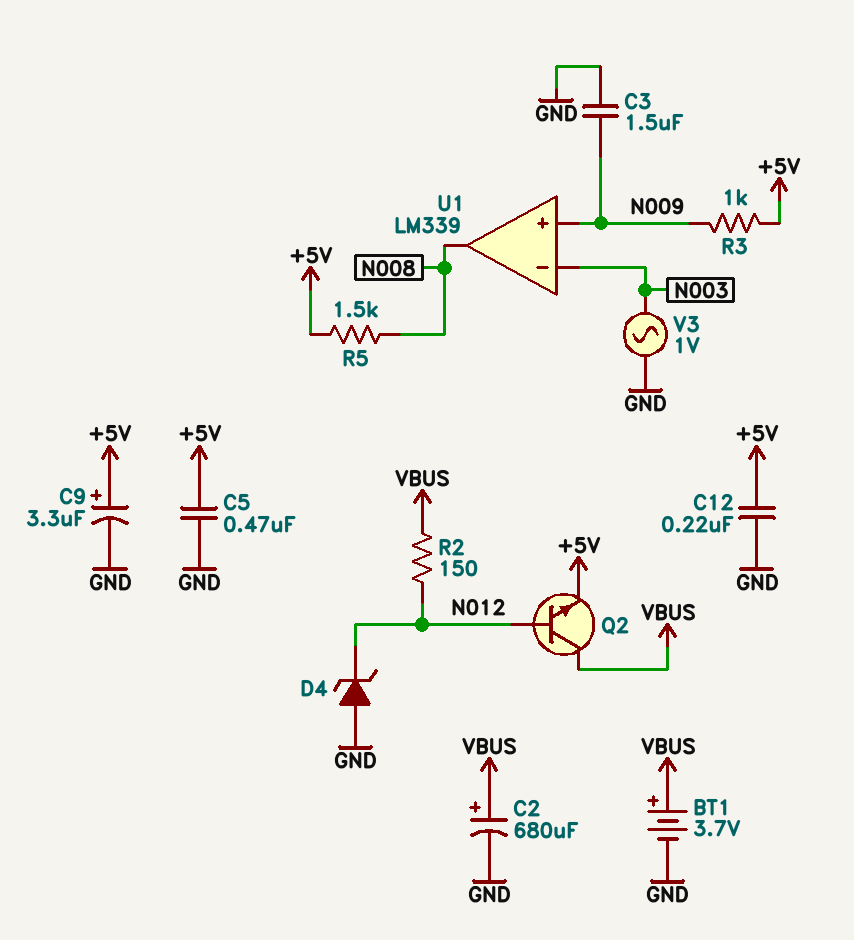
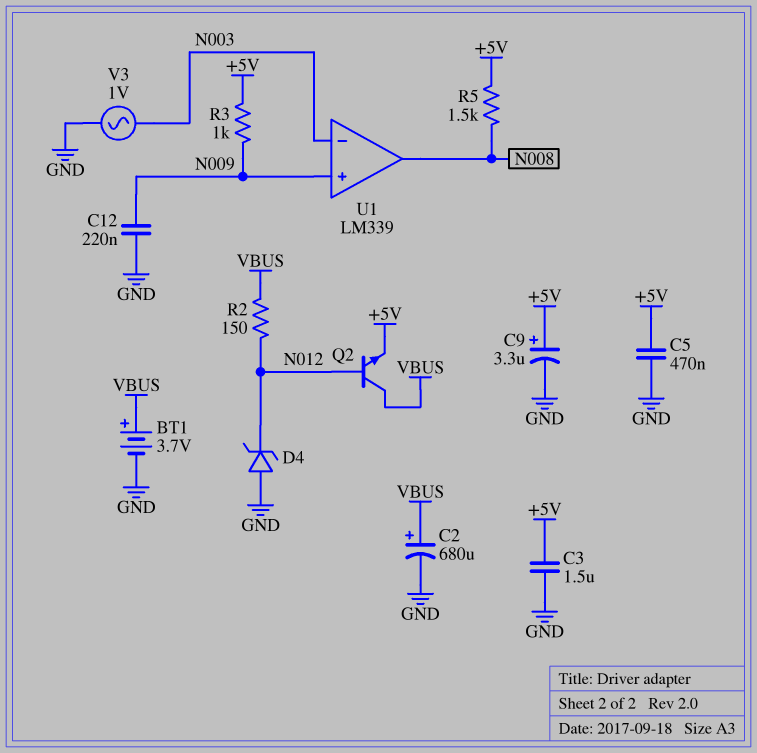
C3: 1.5uF (GND, N009) -> 1.5uF (+5V, GND)
C12: 220nF (+5V, GND) -> 220nF (GND, N009)

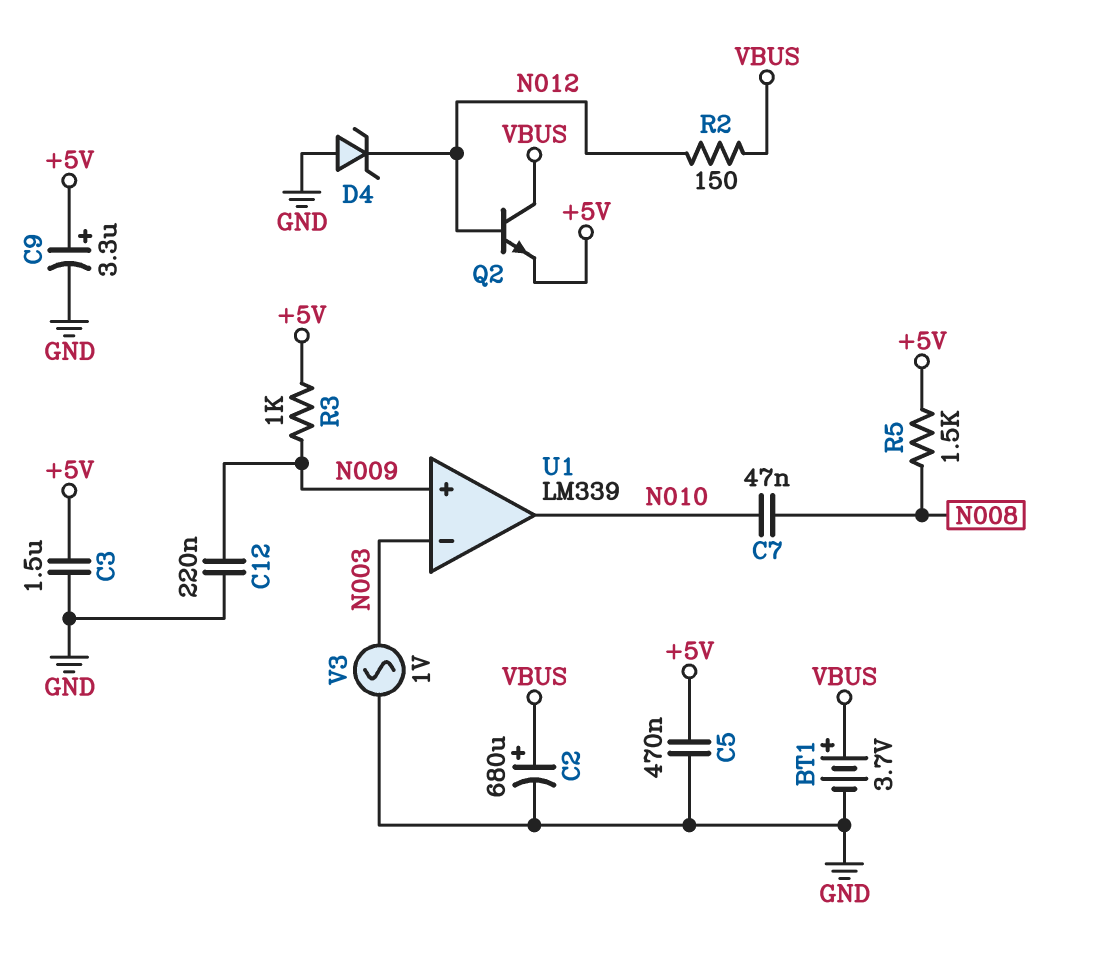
C7: none -> 47nF (N008, N010)
U1 pin out: N008 -> N010

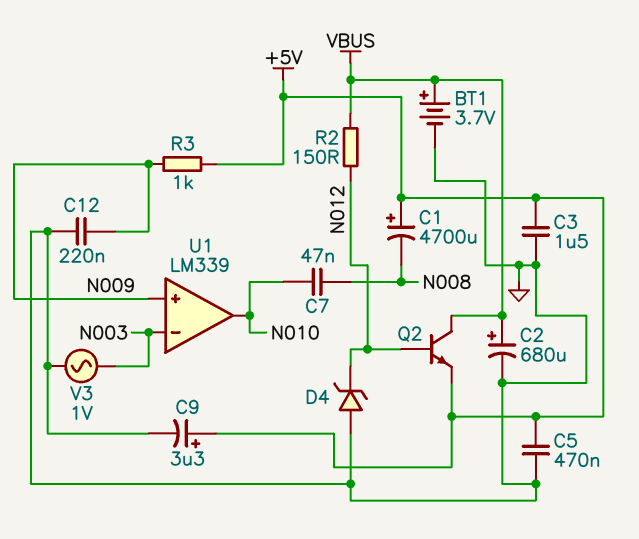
C1: none -> 4700uF (plus +5V, minus N008)
R5: 1.5k (+5V, N008) -> none

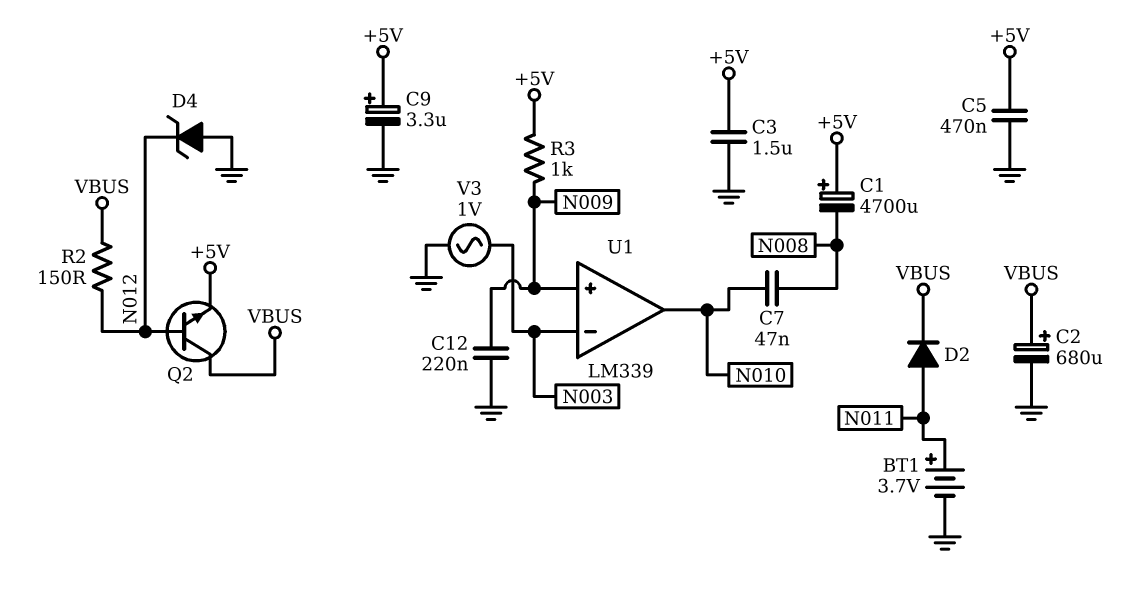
BT1: 3.7V (plus VBUS, minus GND) -> 3.7V (plus N011, minus GND)
D2: none -> diode (A N011, K VBUS)

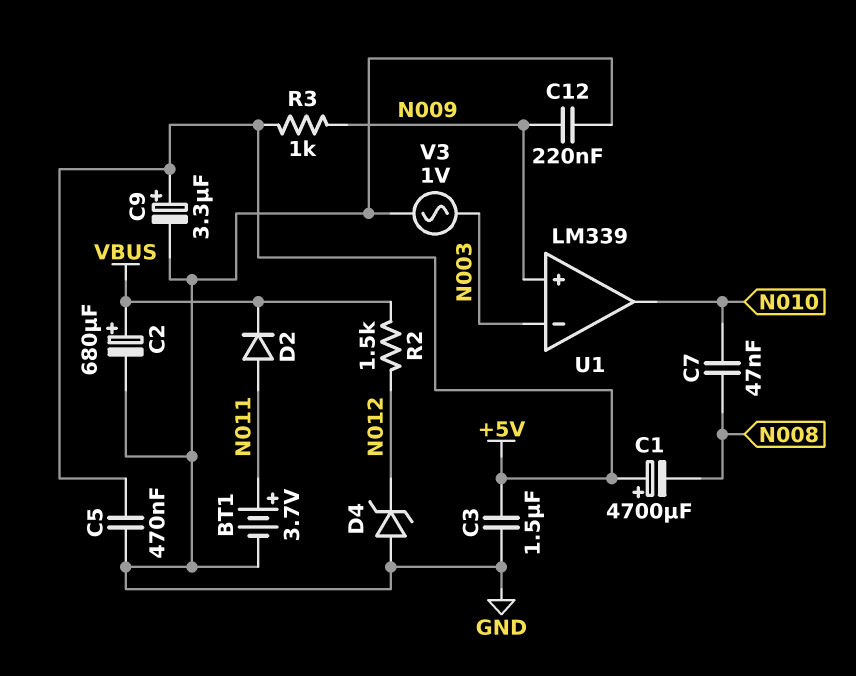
Q2: NPN (B N012, C VBUS, E +5V) -> none
R2: 150 (N012, VBUS) -> 1.5k (N012, VBUS)

